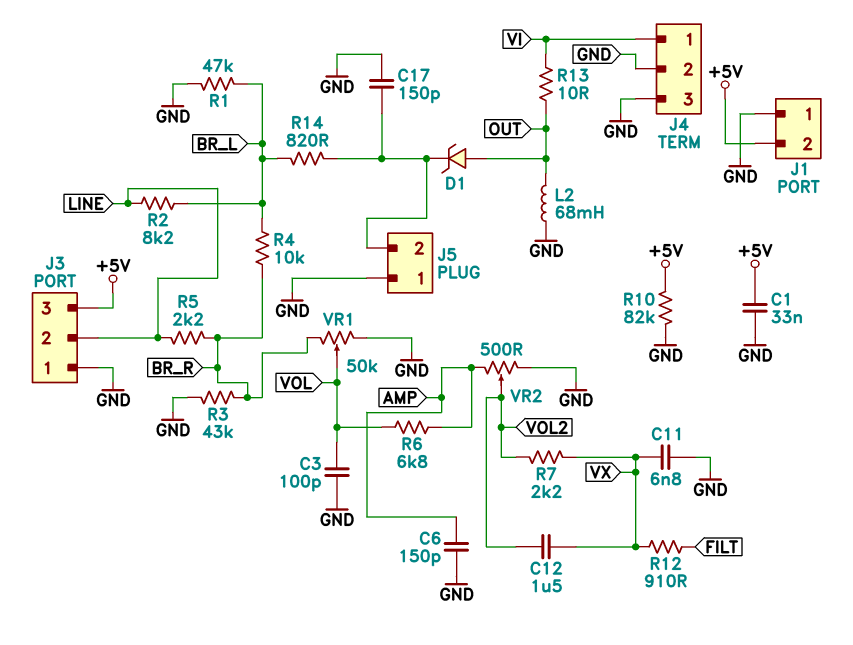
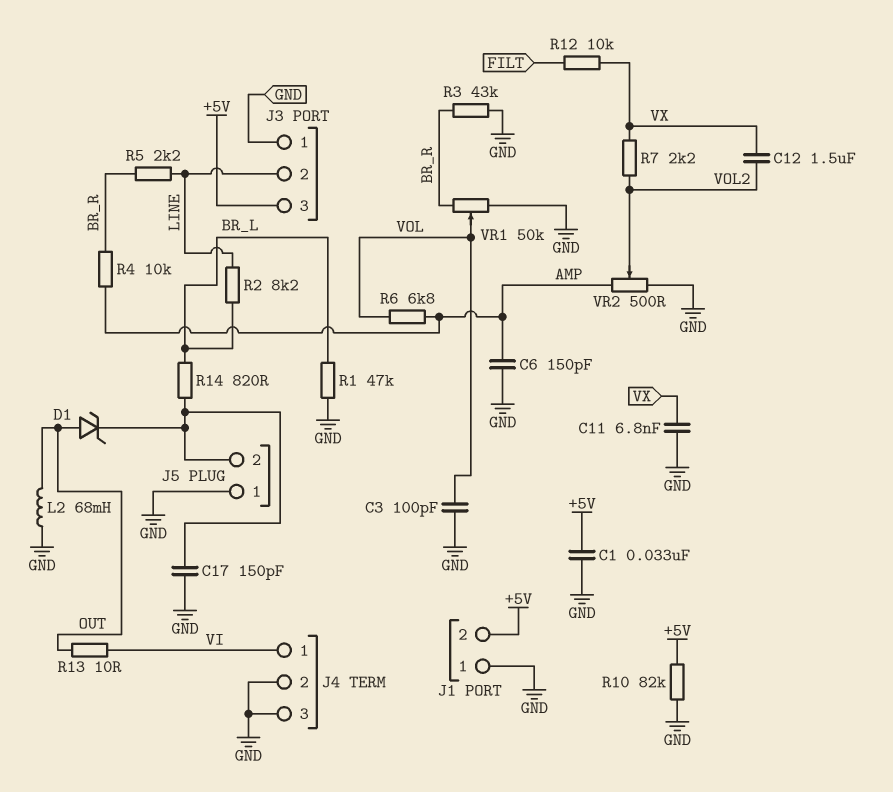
R4: 10k (BR_L, BR_R) -> 10k (AMP, BR_R)
R12: 910 (FILT, VX) -> 10k (FILT, VX)

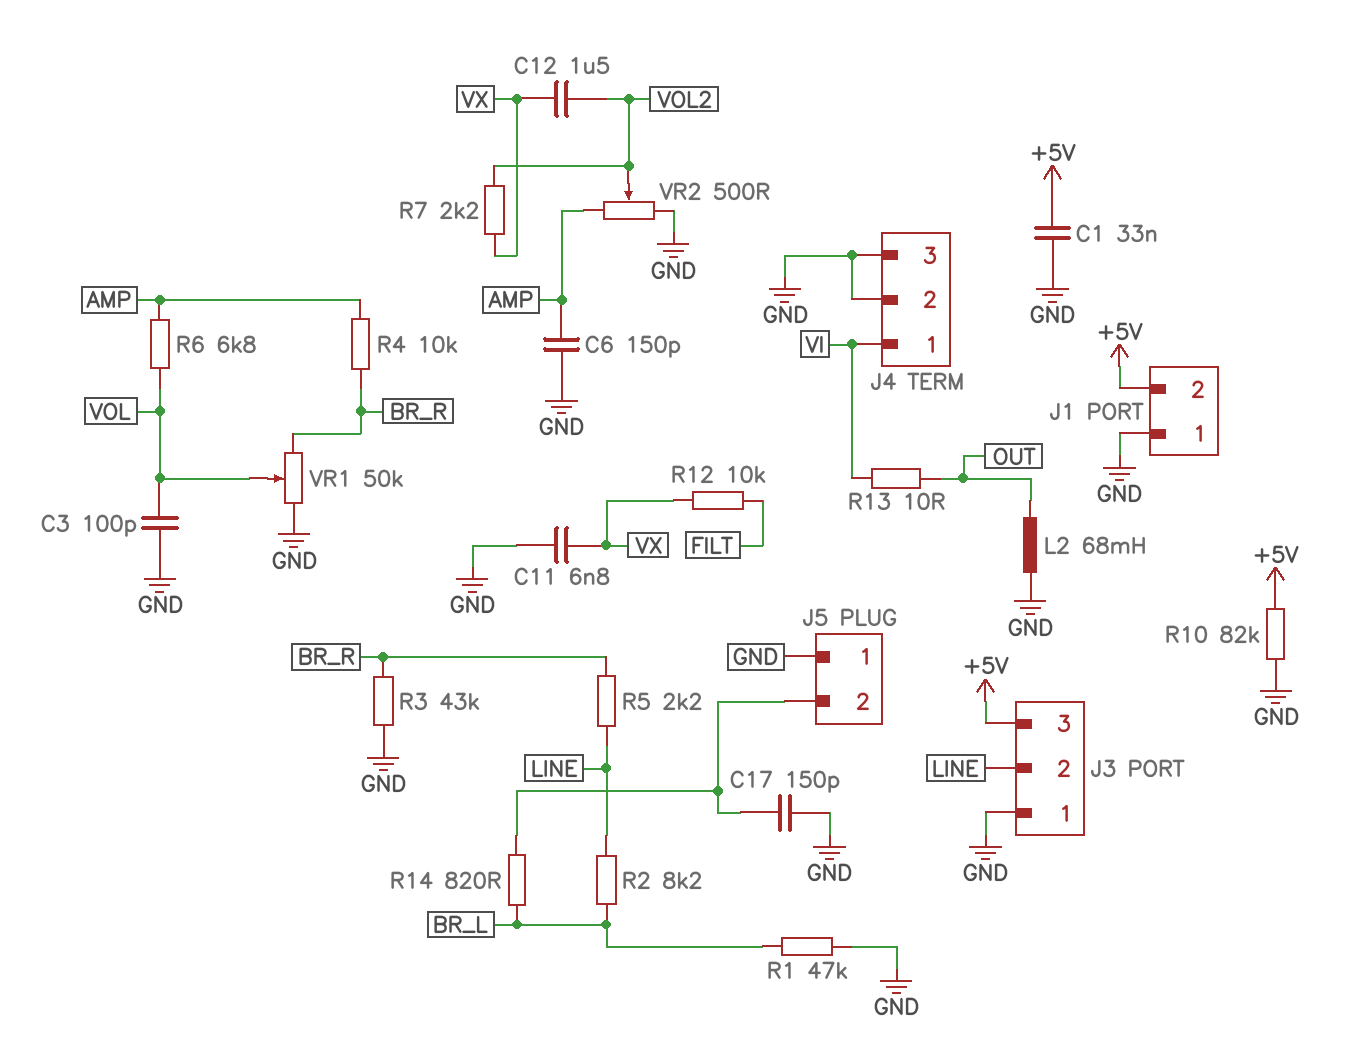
D1: zener (A OUT, K J5/2) -> none

